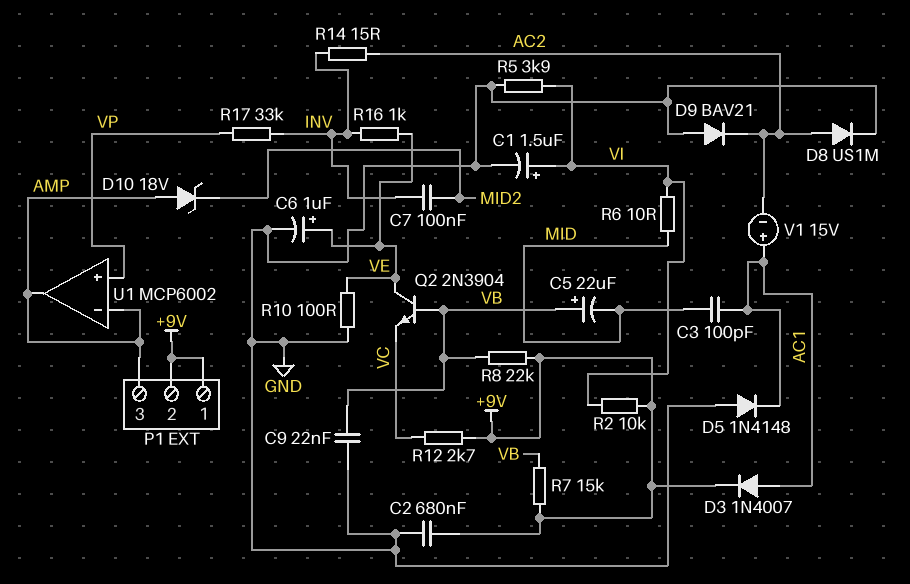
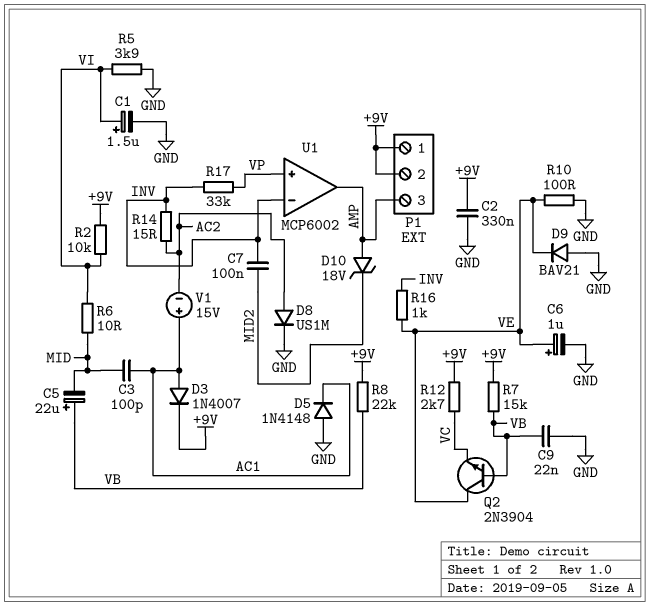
C2: 680nF (+9V, GND) -> 330nF (+9V, GND)
D9: diode BAV21 (A GND, K AC2) -> diode BAV21 (A GND, K VE)
U1 pin in-: AMP -> INV

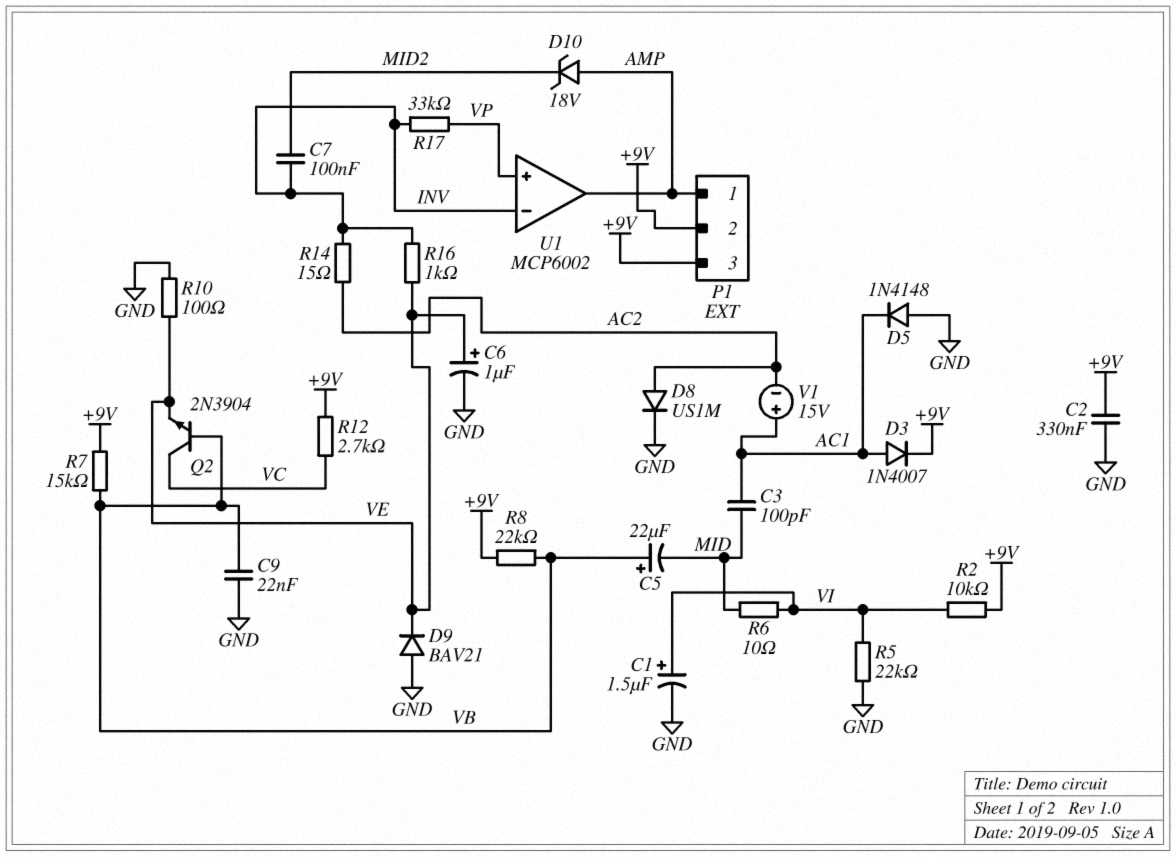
P1 pin 1: +9V -> AMP
P1 pin 3: AMP -> +9V
Q2: NPN 2N3904 (B VB, C VE, E VC) -> NPN 2N3904 (B VB, C VC, E VE)
R5: 3.9k (GND, VI) -> 22k (GND, VI)

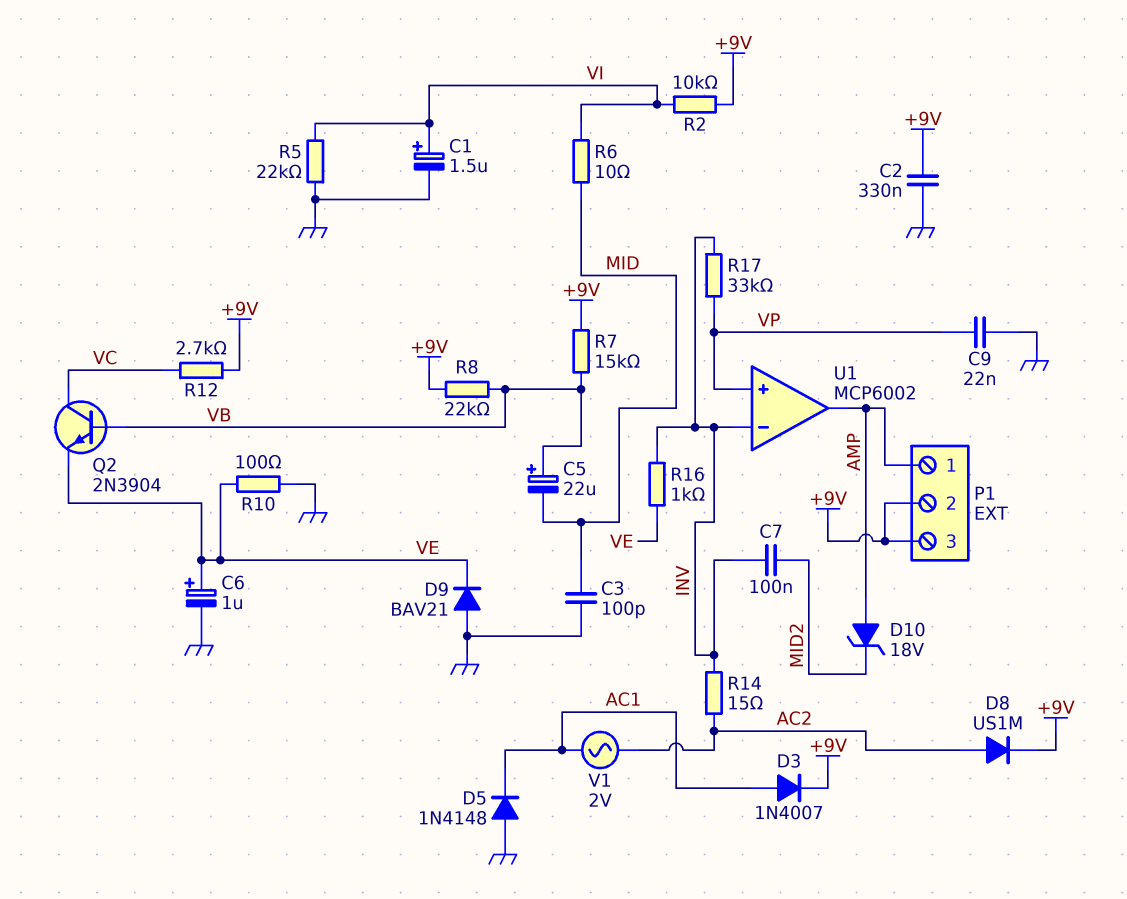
C3: 100pF (AC1, MID) -> 100pF (GND, MID)
C9: 22nF (GND, VB) -> 22nF (GND, VP)
D8: diode US1M (A AC2, K GND) -> diode US1M (A AC2, K +9V)
V1: 15V (plus AC1, minus AC2) -> AC 2V (AC1, AC2)

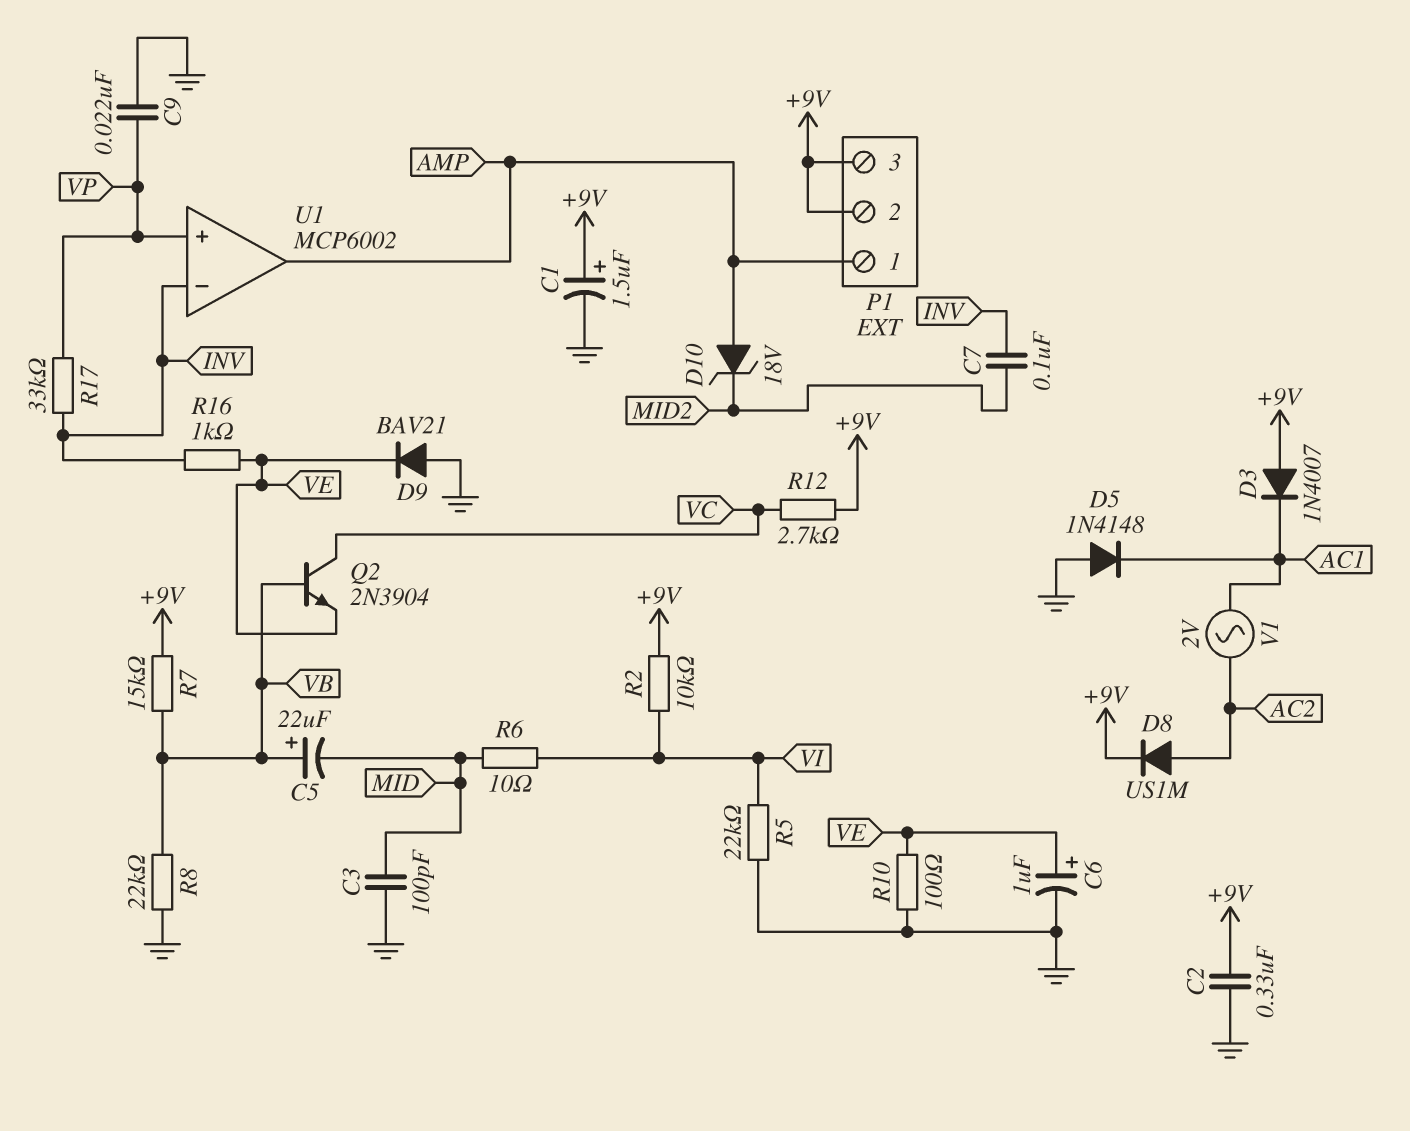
C1: 1.5uF (plus VI, minus GND) -> 1.5uF (plus +9V, minus GND)
D3: diode 1N4007 (A AC1, K +9V) -> diode 1N4007 (A +9V, K AC1)
R8: 22k (+9V, VB) -> 22k (GND, VB)
R14: 15 (AC2, INV) -> none

